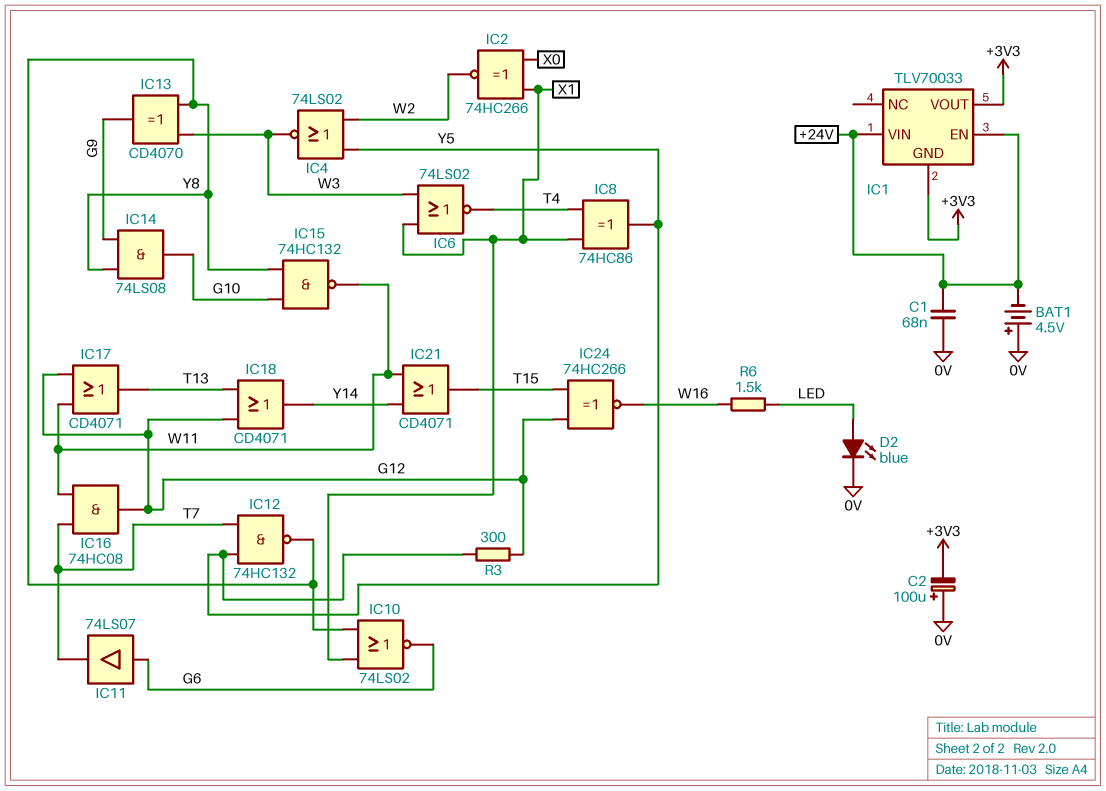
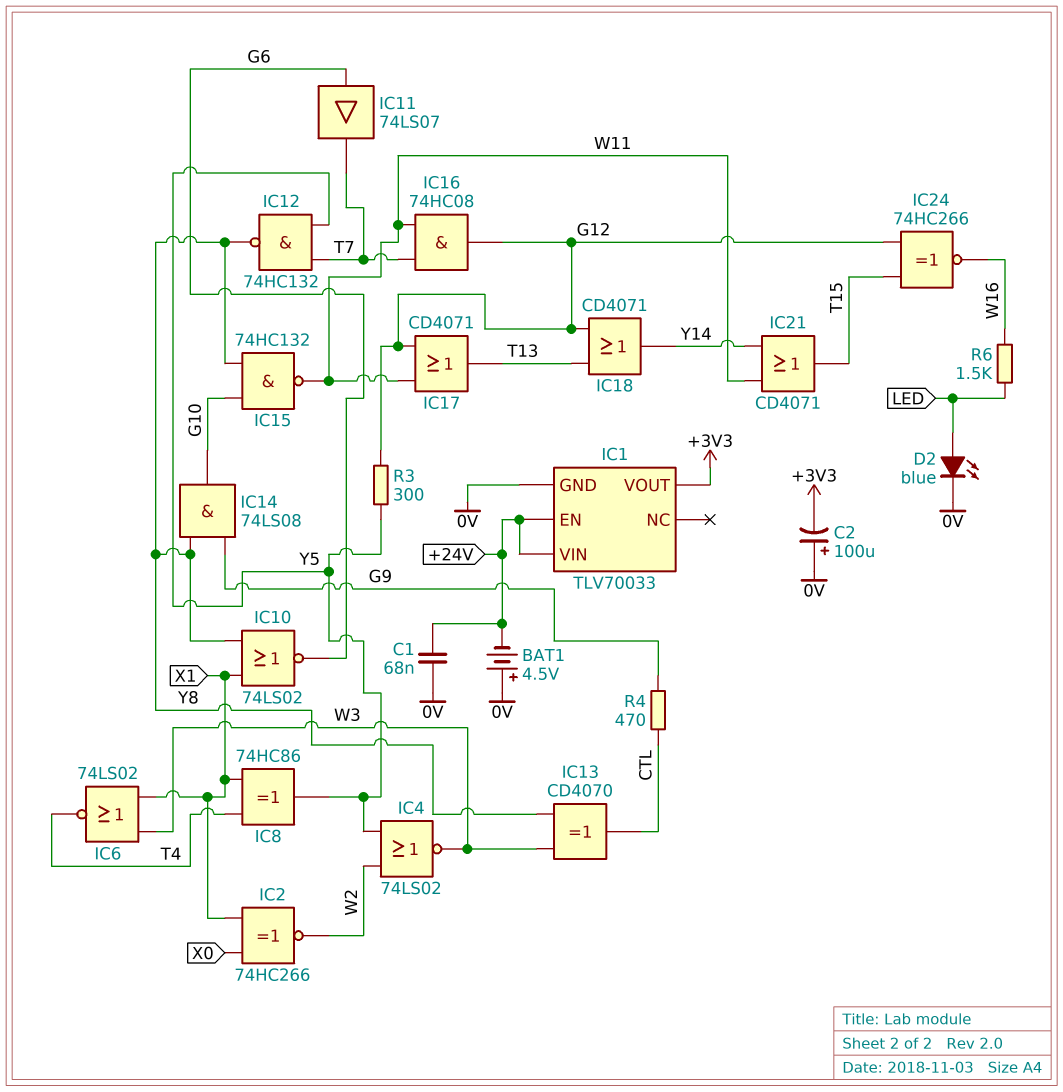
IC1 pin GND: +3V3 -> 0V
IC13: XOR CD4070 (in W3, in Y8, out G9) -> XOR CD4070 (in W3, in Y8, out CTL)
R4: none -> 470 (CTL, G9)

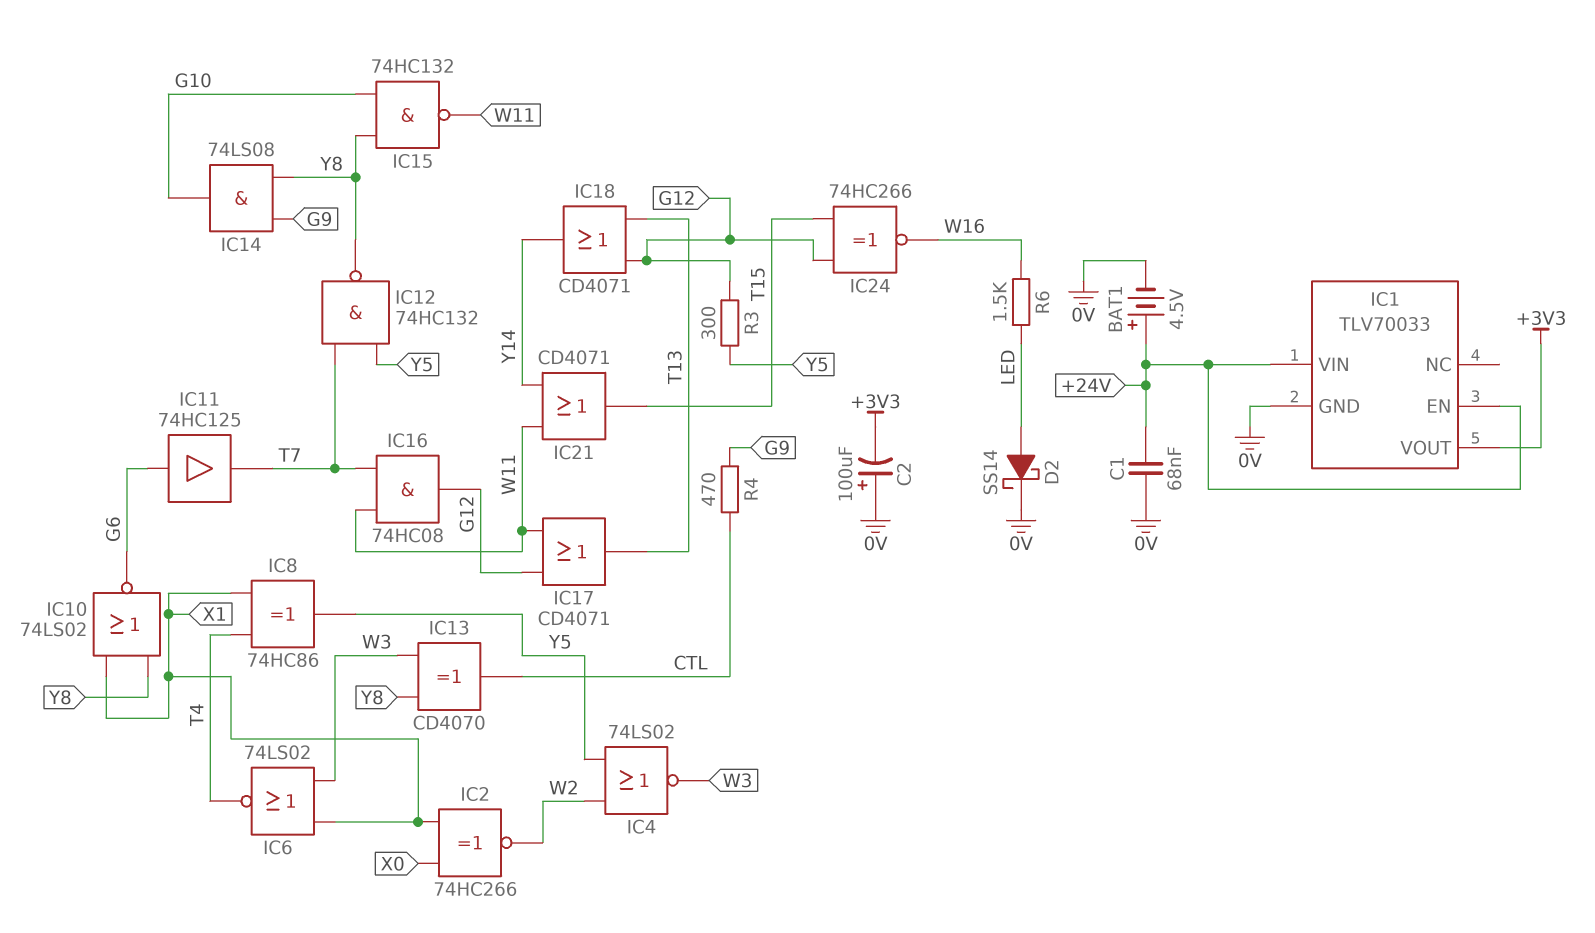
BAT1: 4.5V (plus 0V, minus +24V) -> 4.5V (plus +24V, minus 0V)
D2: LED blue (A LED, K 0V) -> schottky SS14 (A LED, K 0V)
IC11: buffer 74LS07 (in G6, out T7) -> buffer 74HC125 (in G6, out T7)

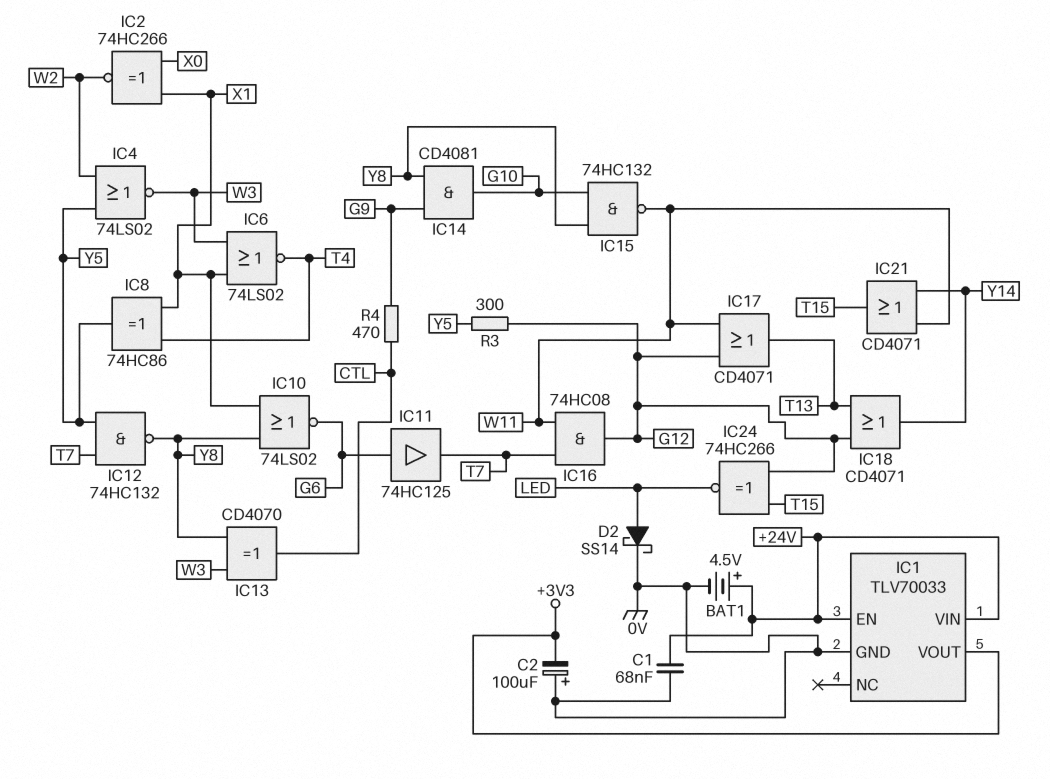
IC14: AND 74LS08 (in G9, in Y8, out G10) -> AND CD4081 (in G9, in Y8, out G10)
IC24: XNOR 74HC266 (in G12, in T15, out W16) -> XNOR 74HC266 (in G12, in T15, out LED)
R6: 1.5k (LED, W16) -> none

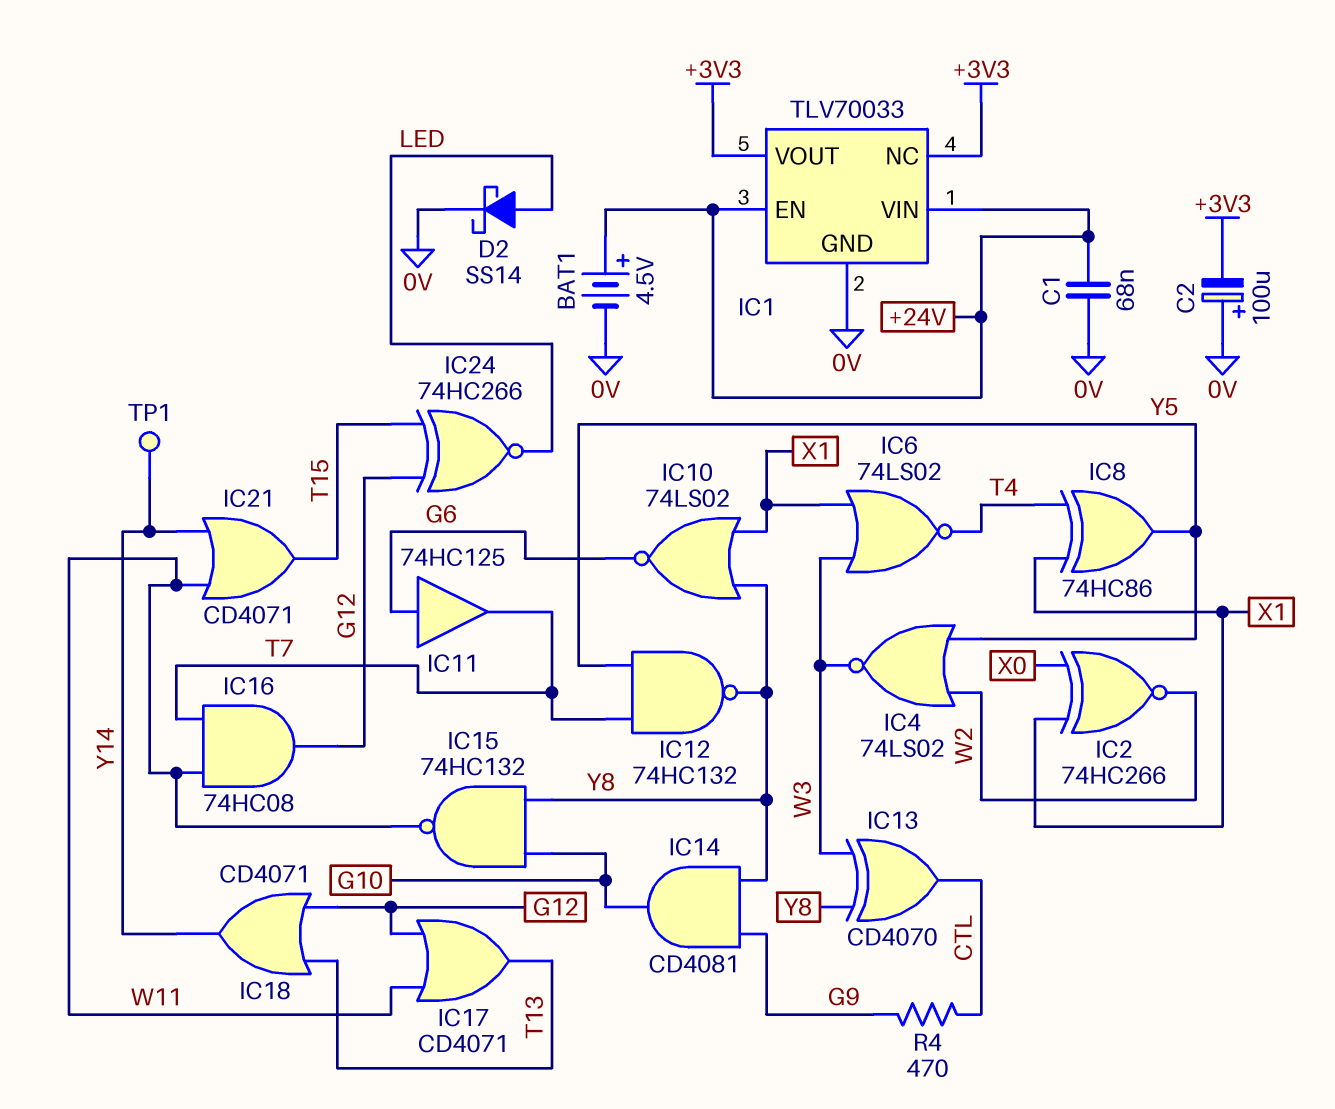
IC1 pin NC: none -> +3V3
R3: 300 (G12, Y5) -> none
TP1: none -> test point (Y14)

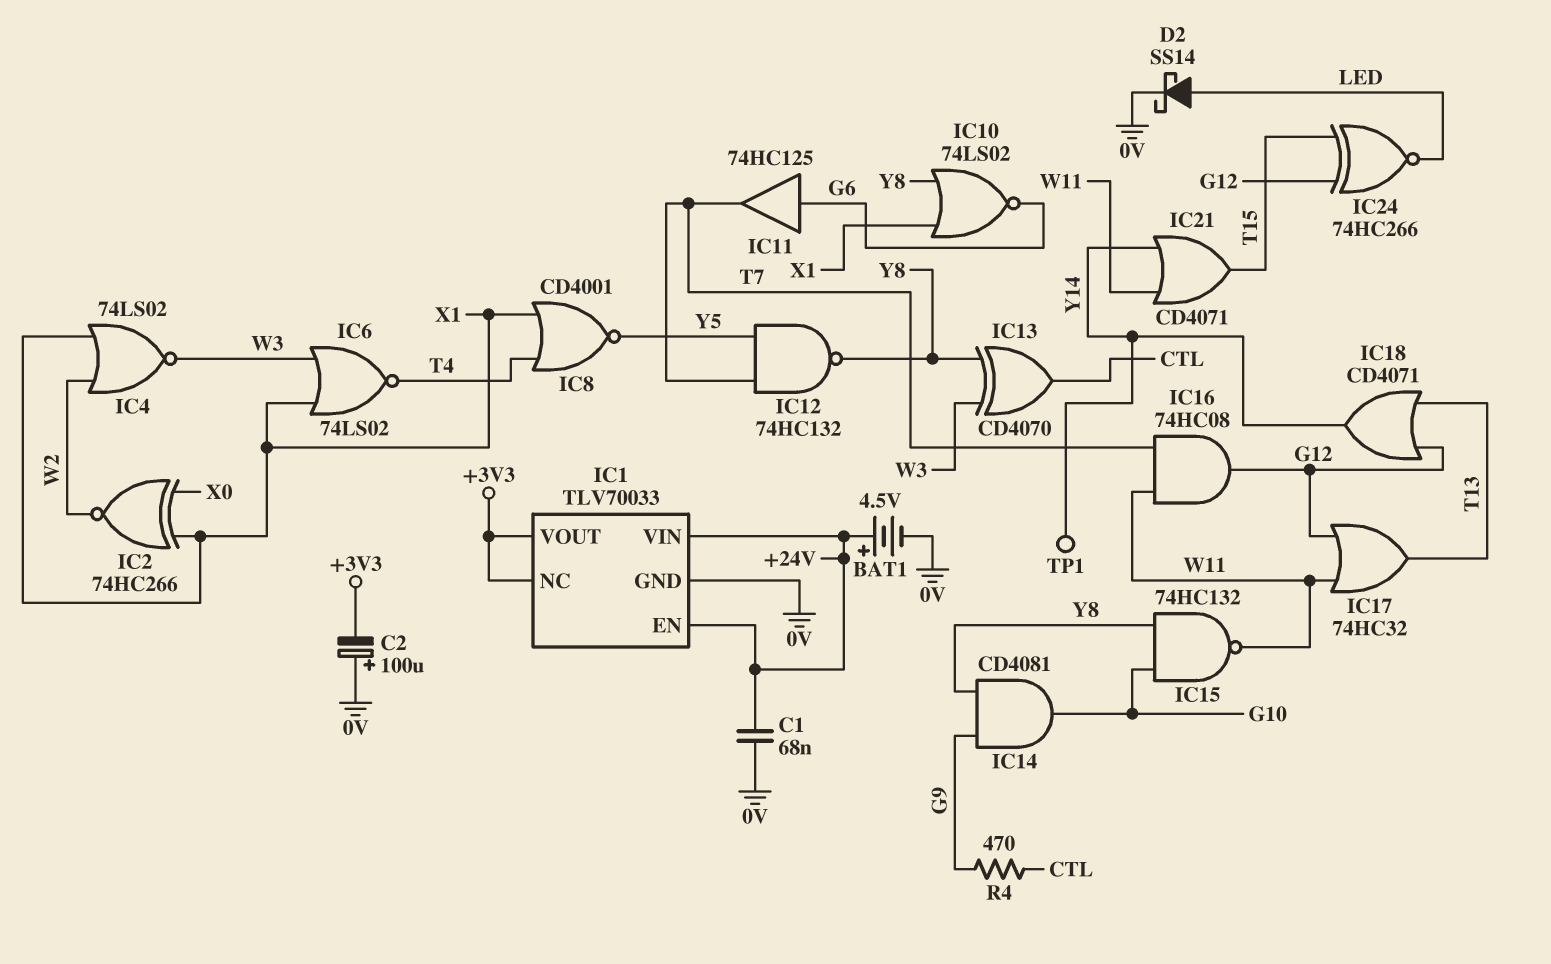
IC4: NOR 74LS02 (in W2, in Y5, out W3) -> NOR 74LS02 (in W2, in X1, out W3)
IC8: XOR 74HC86 (in T4, in X1, out Y5) -> NOR CD4001 (in T4, in X1, out Y5)
IC17: OR CD4071 (in G12, in W11, out T13) -> OR 74HC32 (in G12, in W11, out T13)

